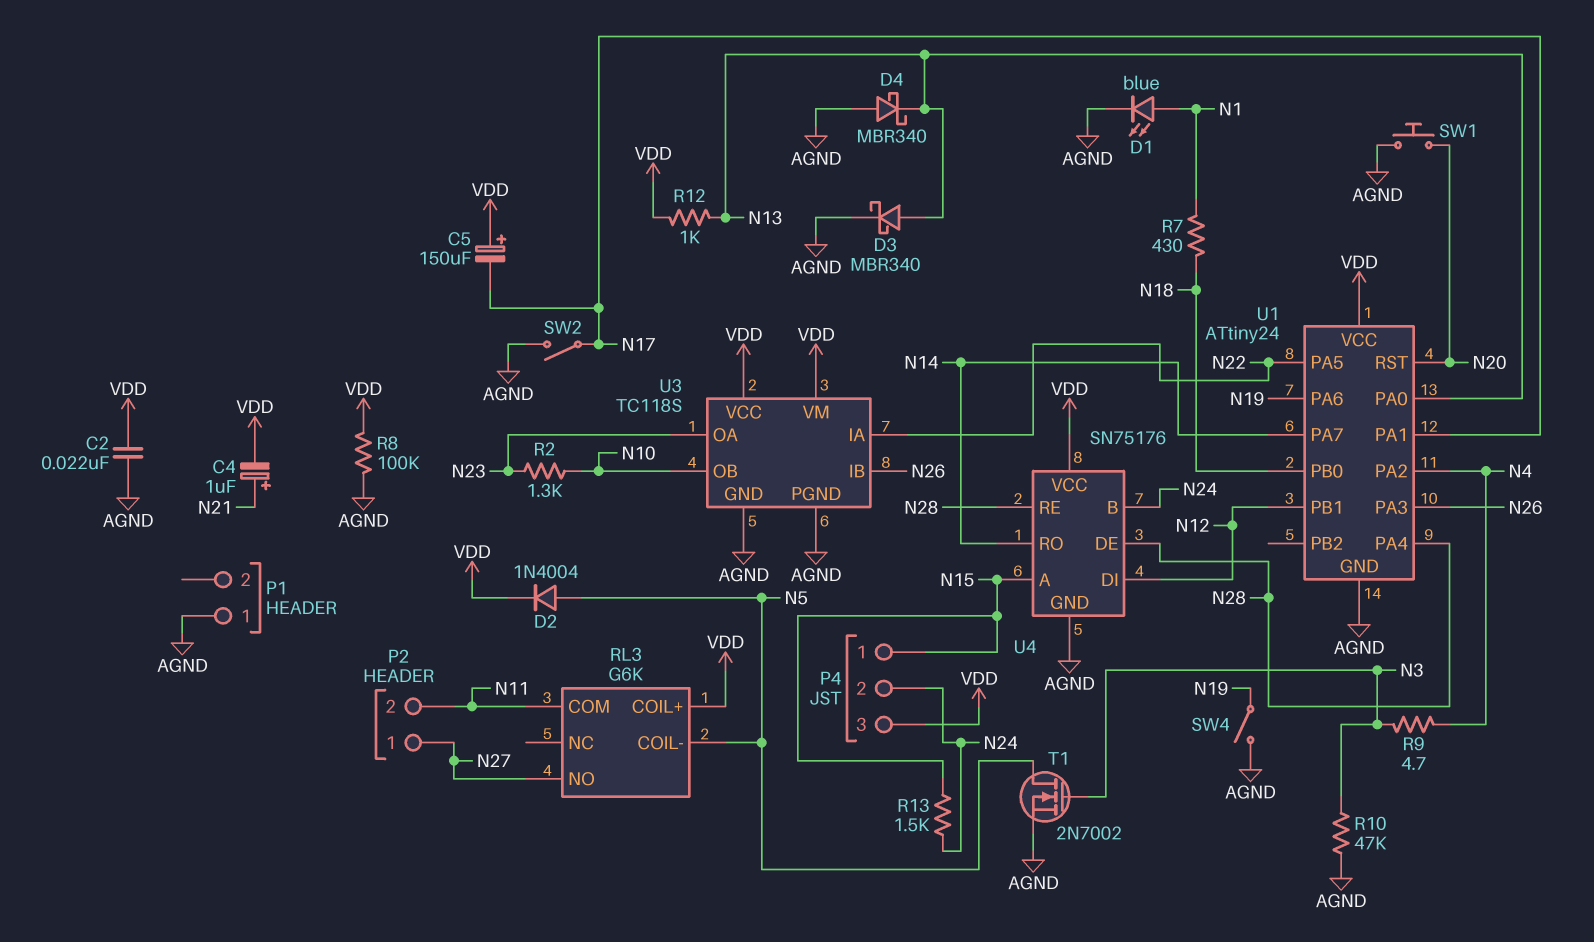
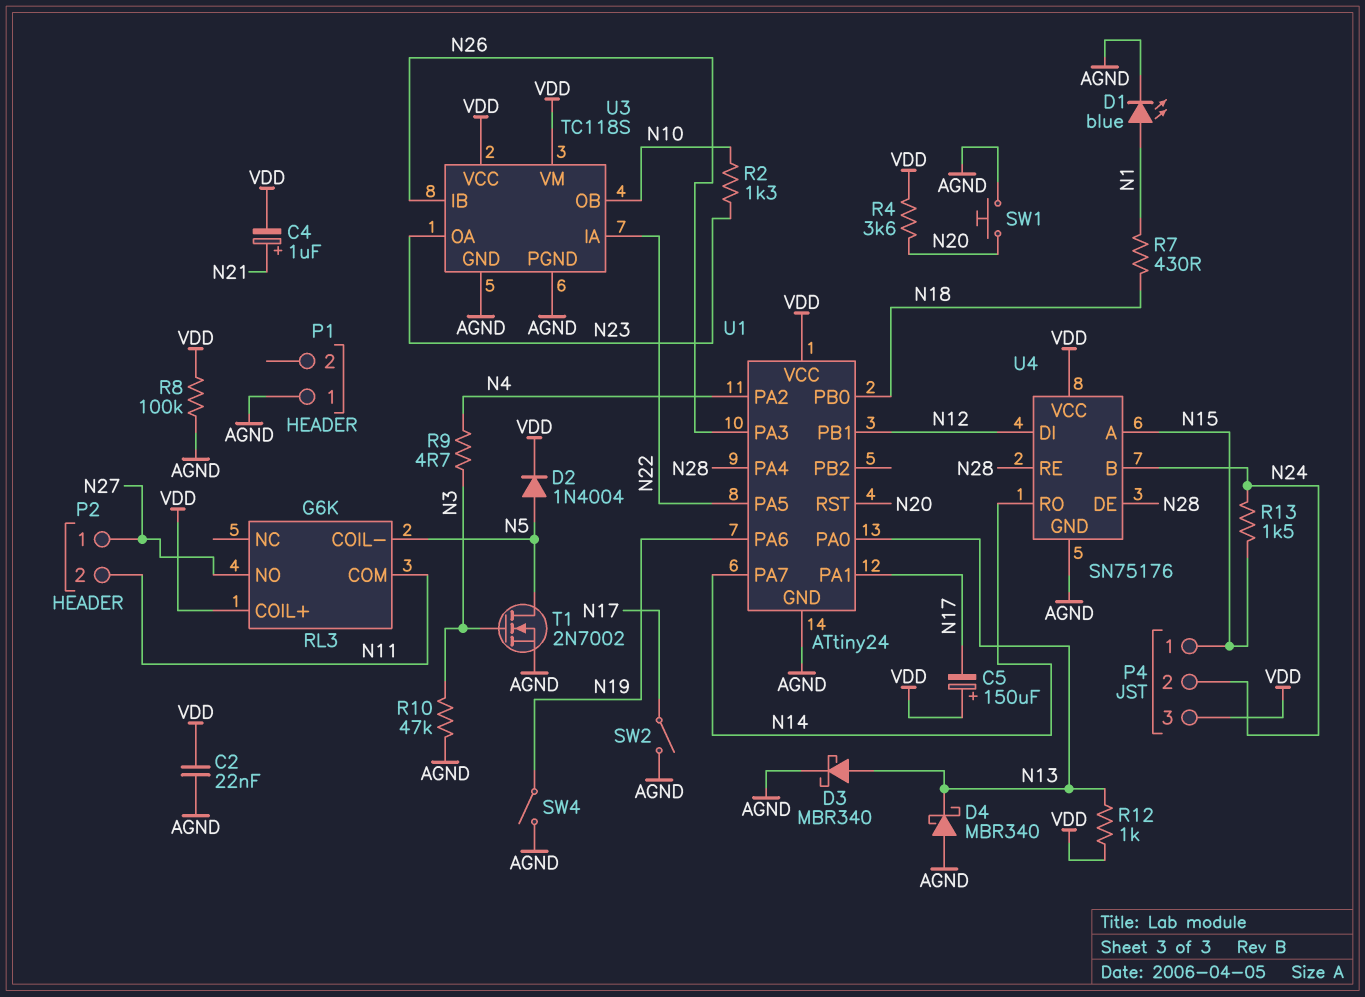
R4: none -> 3.6k (N20, VDD)

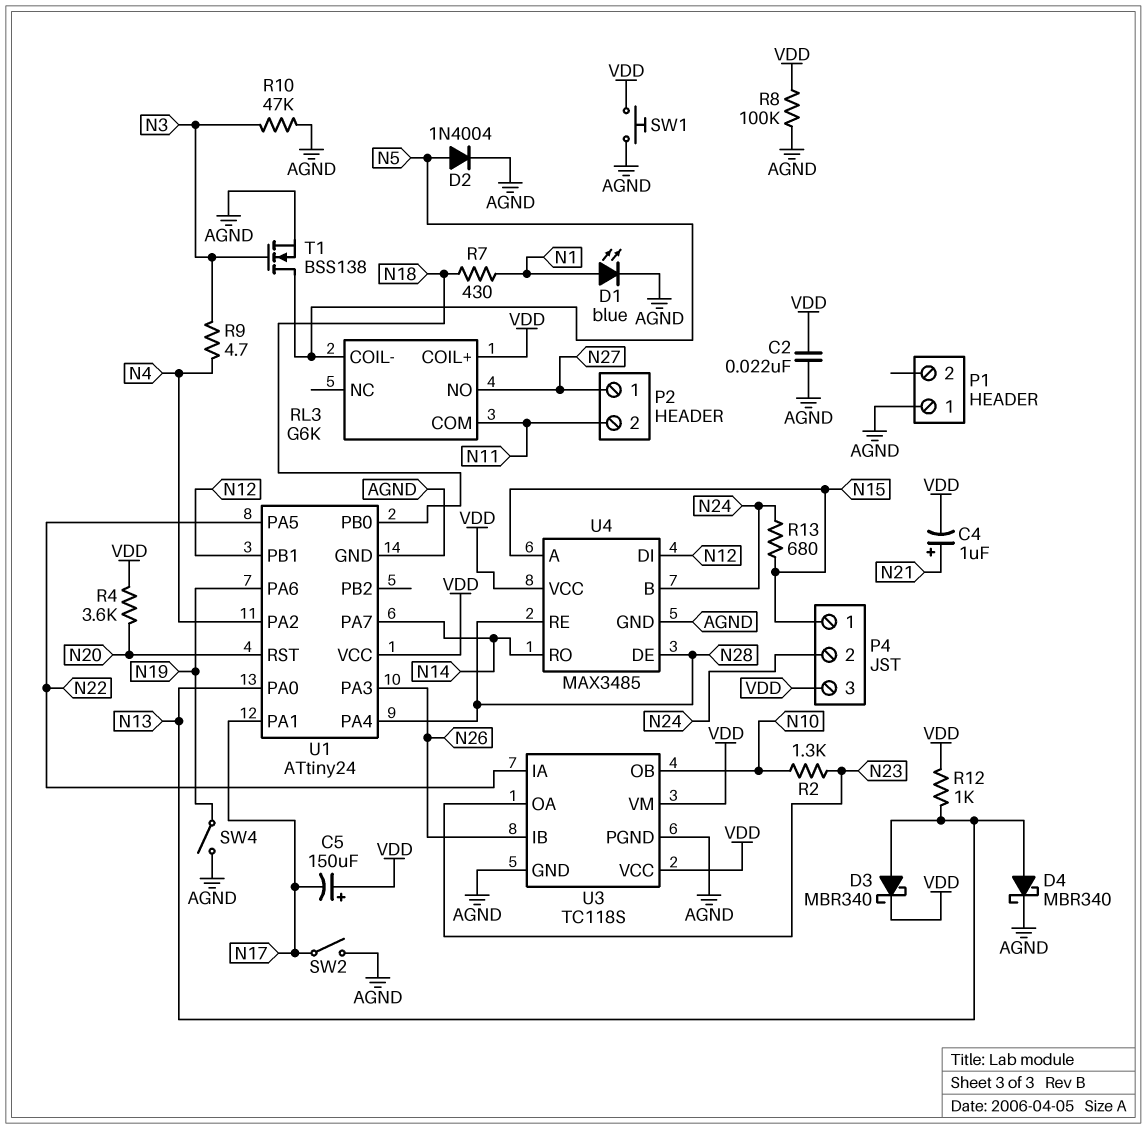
D2: diode 1N4004 (A N5, K VDD) -> diode 1N4004 (A N5, K AGND)
D3: schottky MBR340 (A N13, K AGND) -> schottky MBR340 (A N13, K VDD)
D4: schottky MBR340 (A AGND, K N13) -> schottky MBR340 (A N13, K AGND)
R13: 1.5k (N15, N24) -> 680 (N15, N24)
SW1: button (AGND, N20) -> button (AGND, VDD)
T1: NMOS 2N7002 (G N3, D N5, S AGND) -> NMOS BSS138 (G N3, D N5, S AGND)
U4: SN75176 -> MAX3485

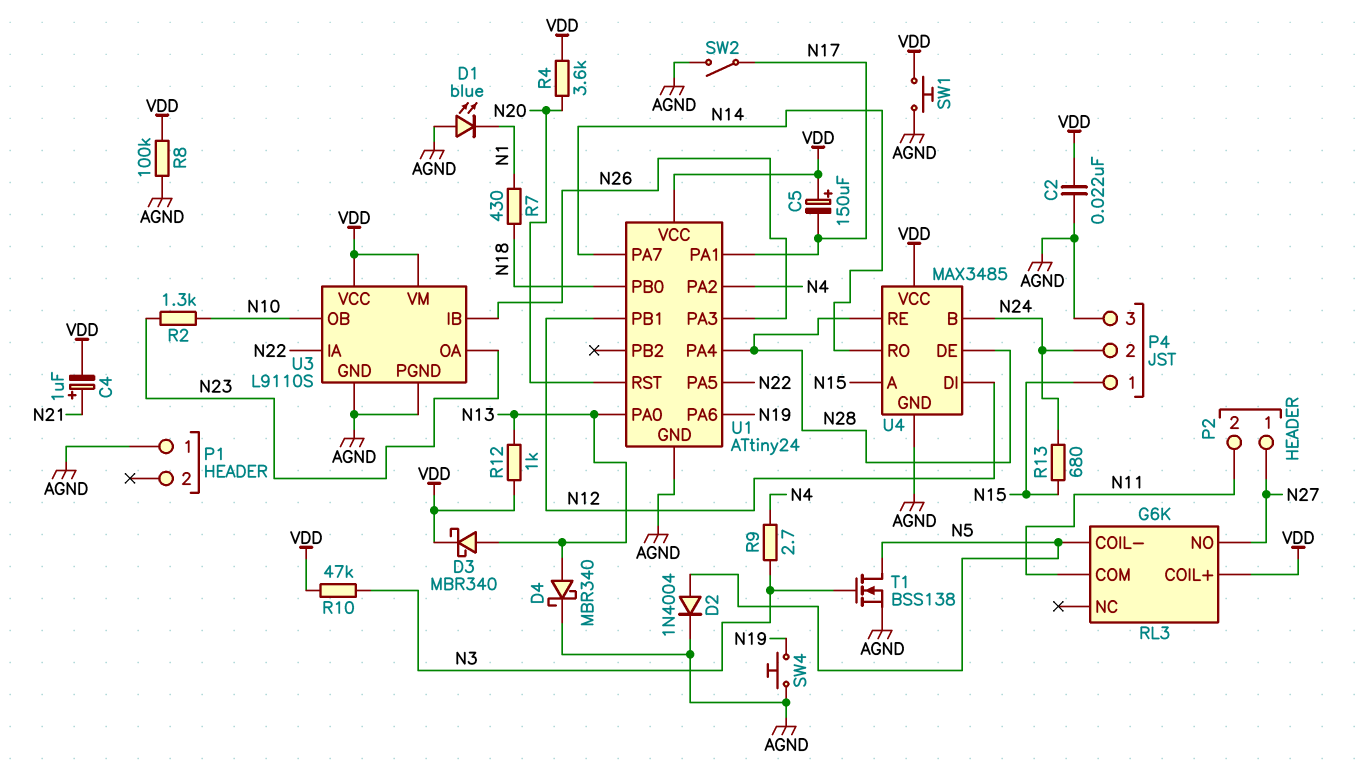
D1: LED blue (A N1, K AGND) -> LED blue (A AGND, K N1)
P4 pin 3: VDD -> AGND
R9: 4.7 (N3, N4) -> 2.7 (N3, N4)
R10: 47k (AGND, N3) -> 47k (N3, VDD)
SW4: switch (AGND, N19) -> button (AGND, N19)
U3: TC118S -> L9110S

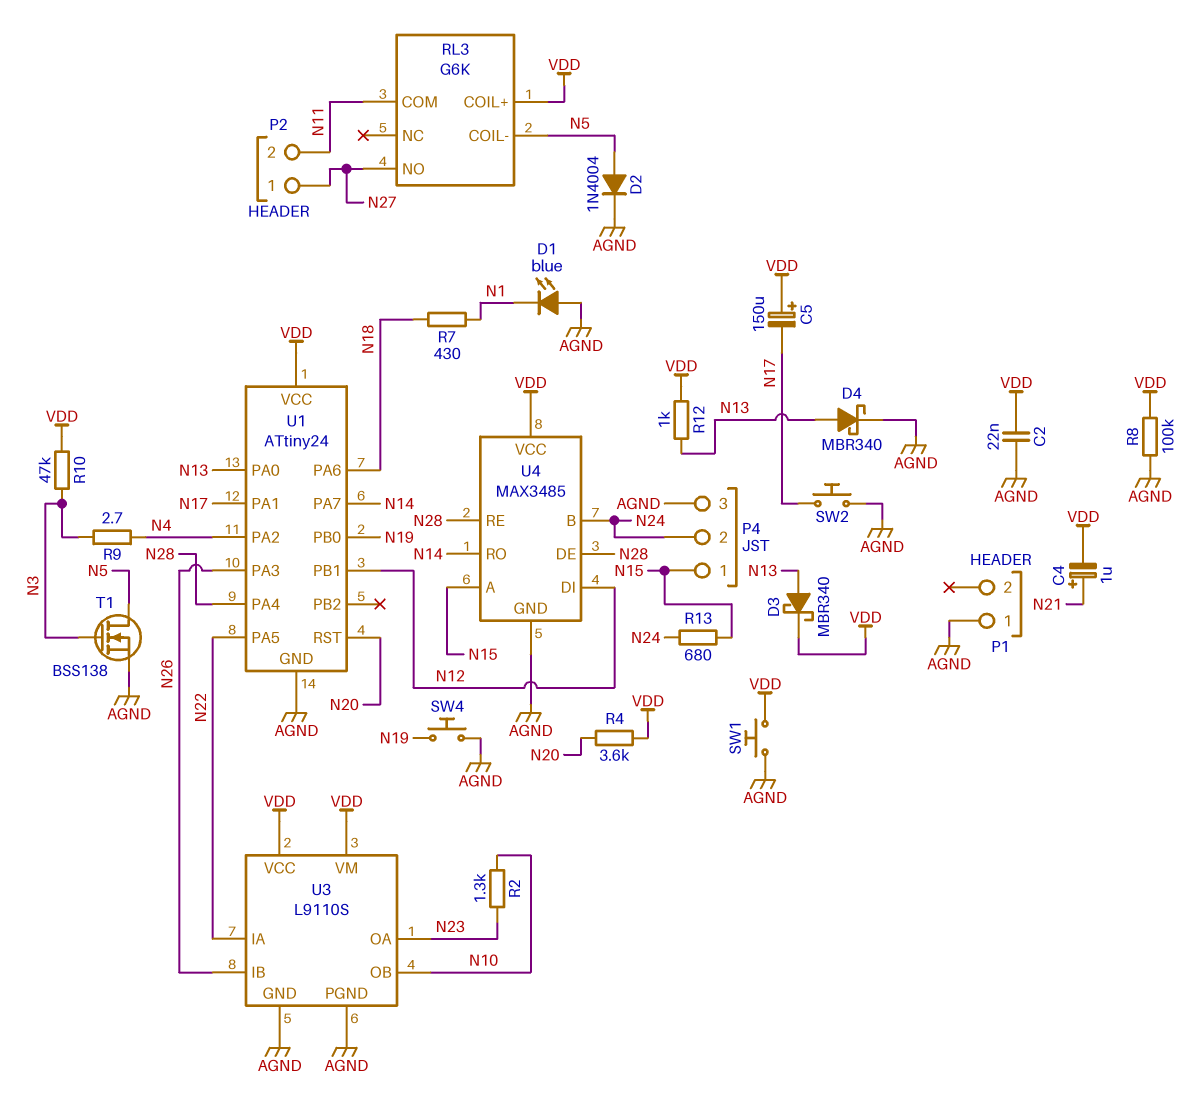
SW2: switch (AGND, N17) -> button (AGND, N17)
U1 pin PA6: N19 -> N18
U1 pin PB0: N18 -> N19

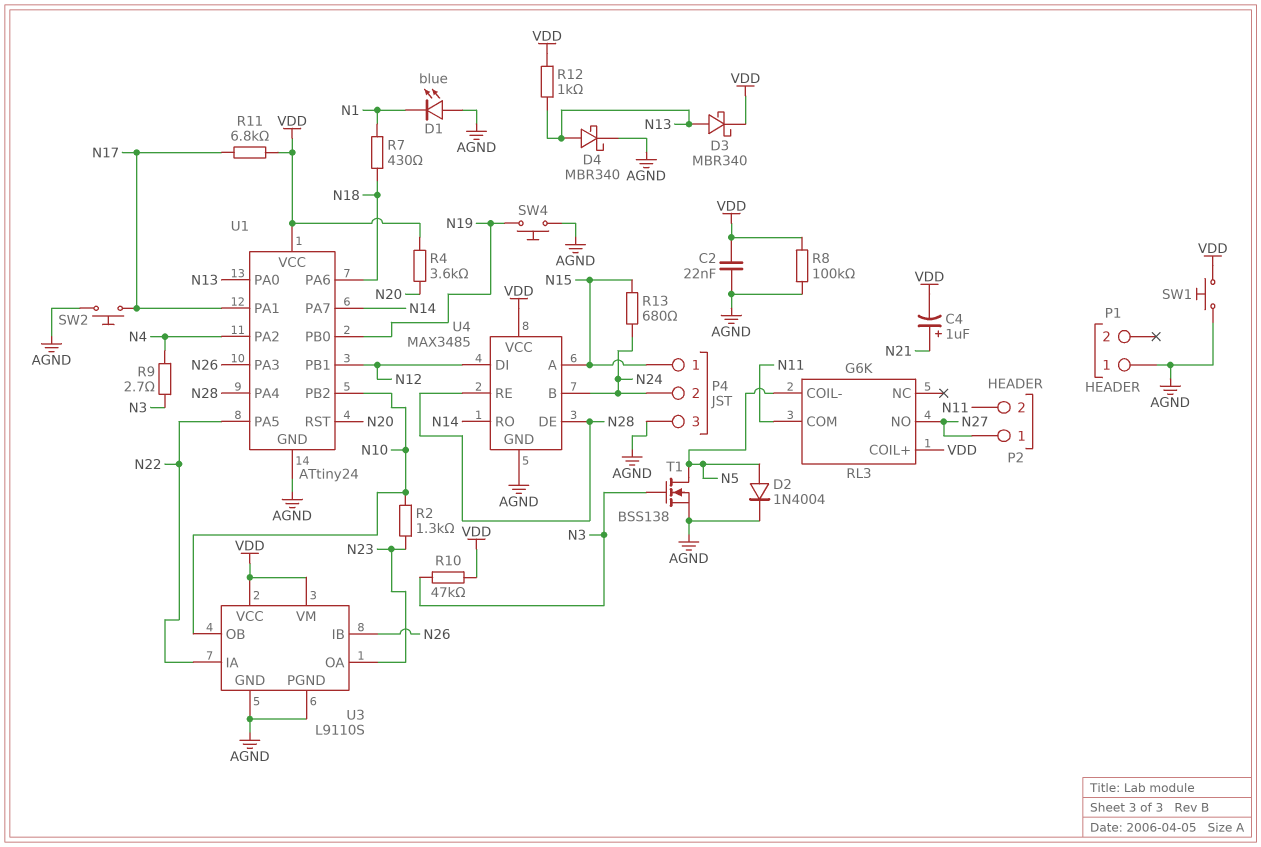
C5: 150uF (plus VDD, minus N17) -> none
R11: none -> 6.8k (N17, VDD)
U1 pin PB2: none -> N10

